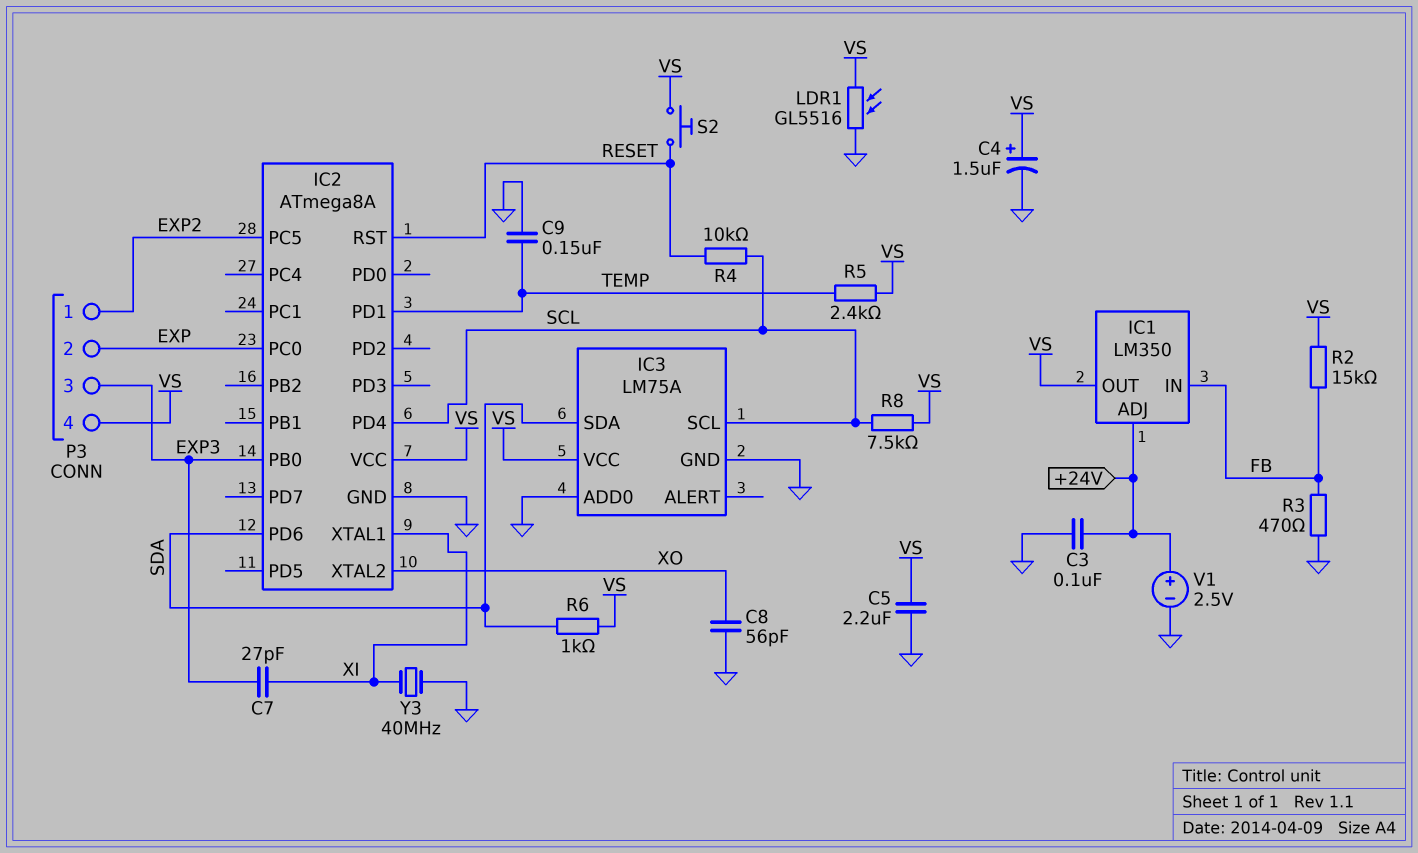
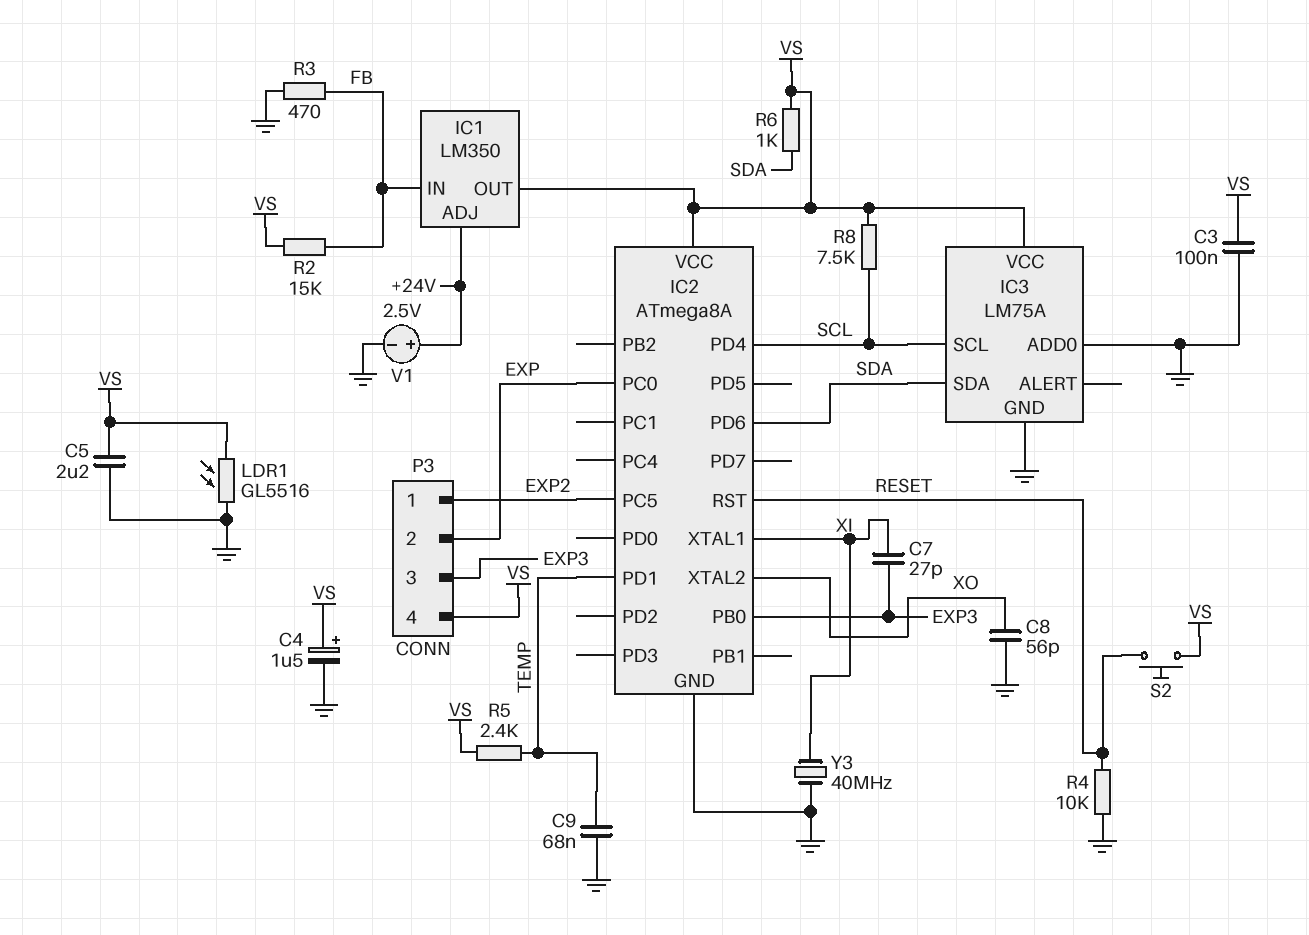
C3: 100nF (+24V, GND) -> 100nF (GND, VS)
C9: 150nF (GND, TEMP) -> 68nF (GND, TEMP)
R4: 10k (RESET, SCL) -> 10k (GND, RESET)

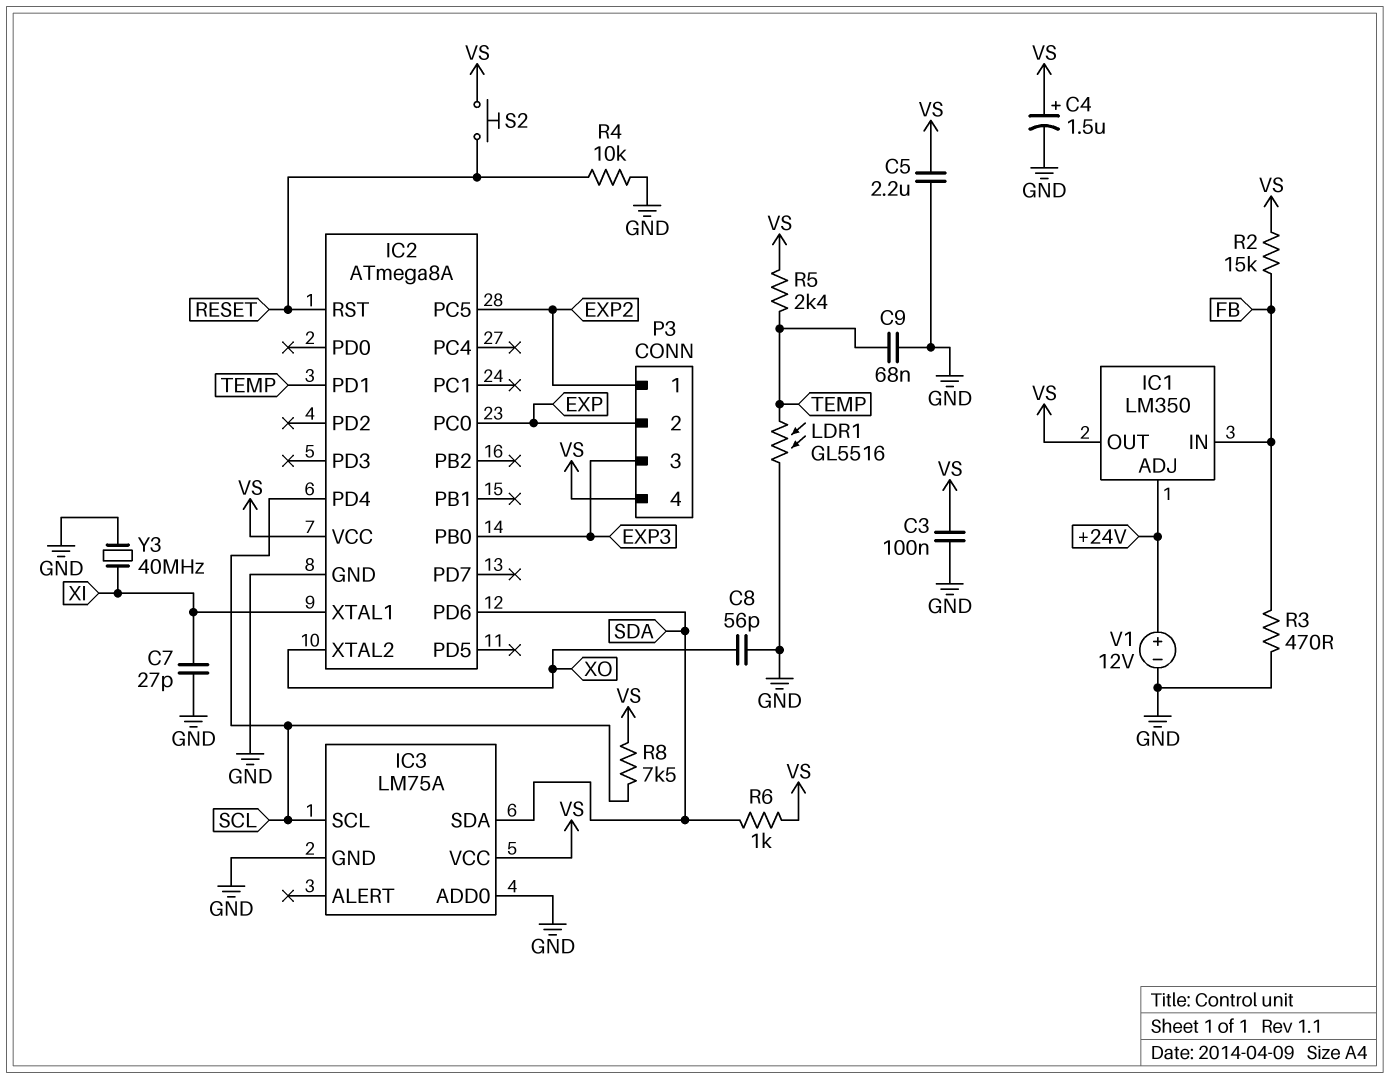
C7: 27pF (EXP3, XI) -> 27pF (GND, XI)
LDR1: GL5516 (GND, VS) -> GL5516 (GND, TEMP)
V1: 2.5V (plus +24V, minus GND) -> 12V (plus +24V, minus GND)

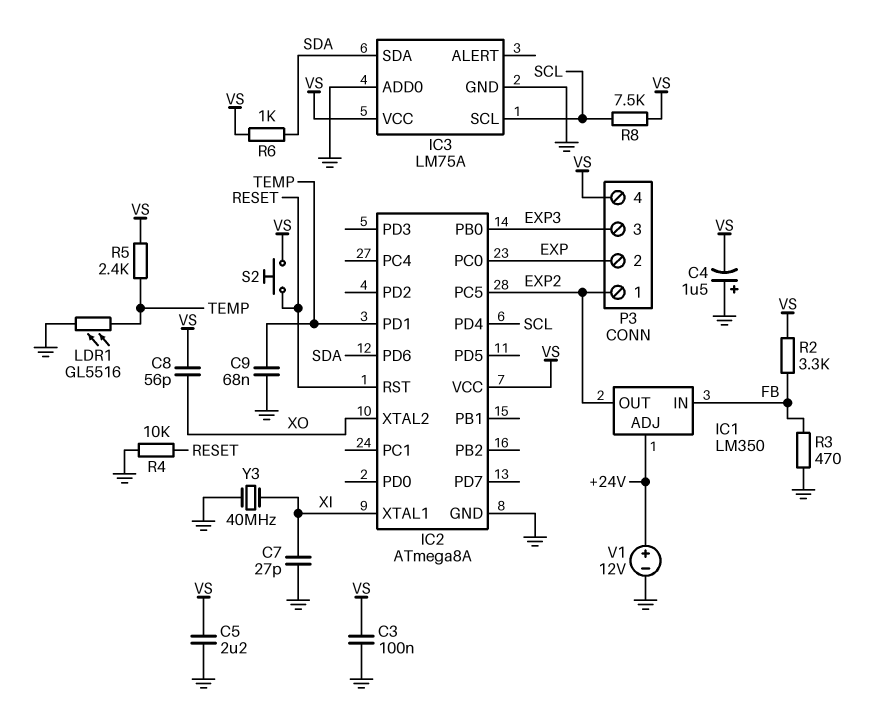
C4: 1.5uF (plus VS, minus GND) -> 1.5uF (plus GND, minus VS)
C8: 56pF (GND, XO) -> 56pF (VS, XO)
IC1 pin OUT: VS -> EXP2
R2: 15k (FB, VS) -> 3.3k (FB, VS)

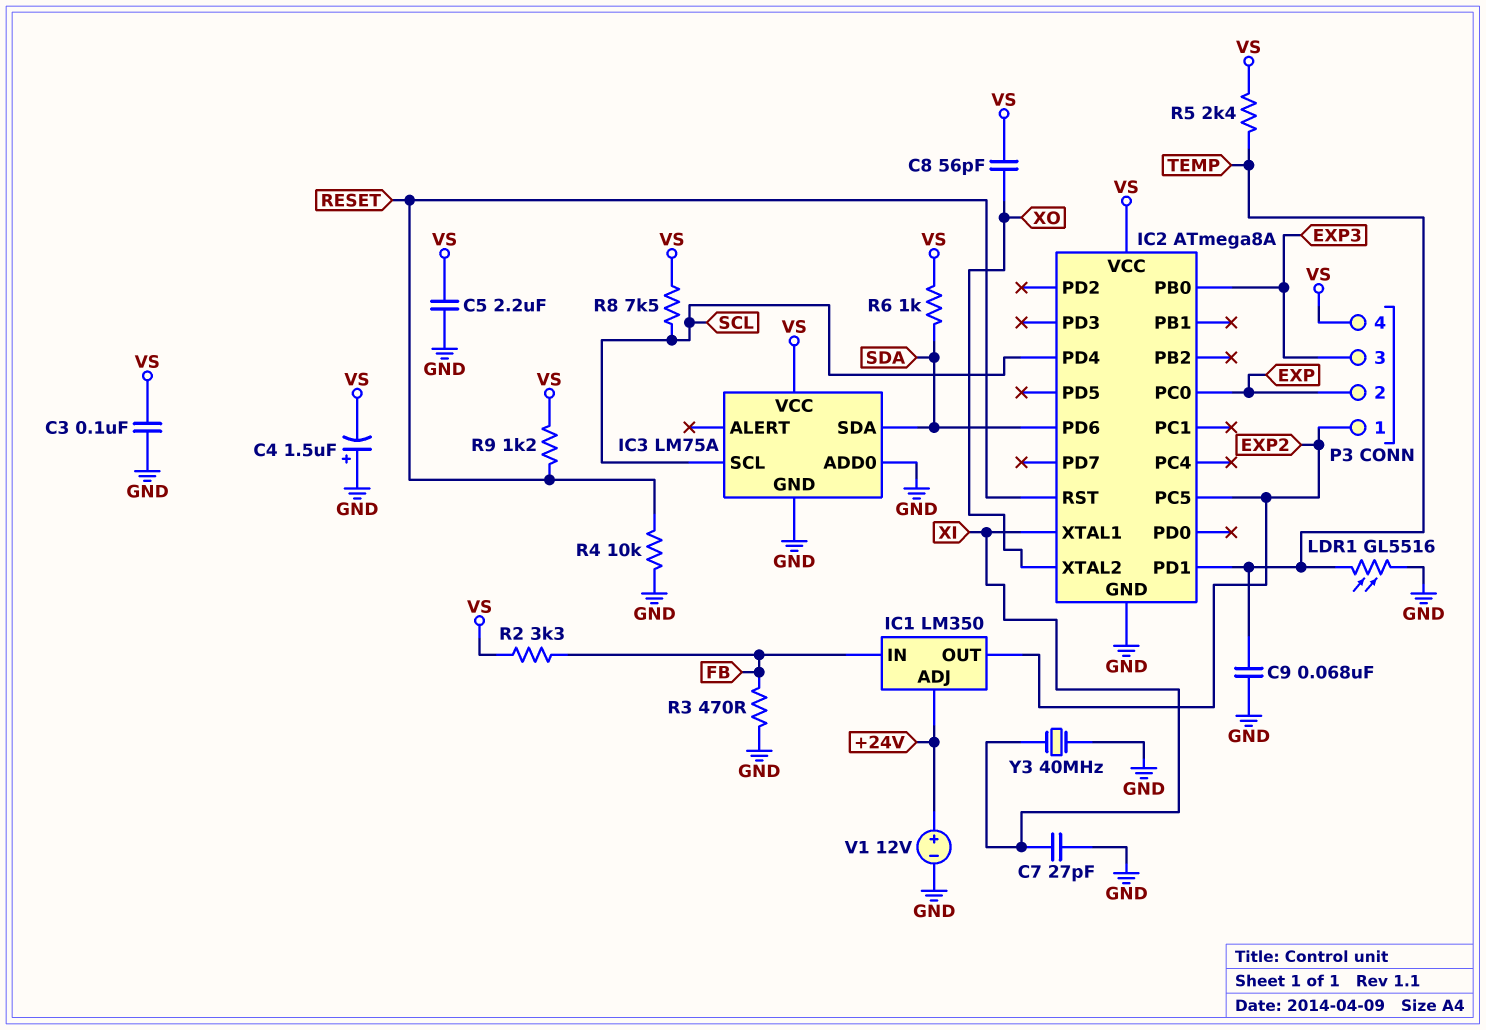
R9: none -> 1.2k (RESET, VS)
S2: button (RESET, VS) -> none

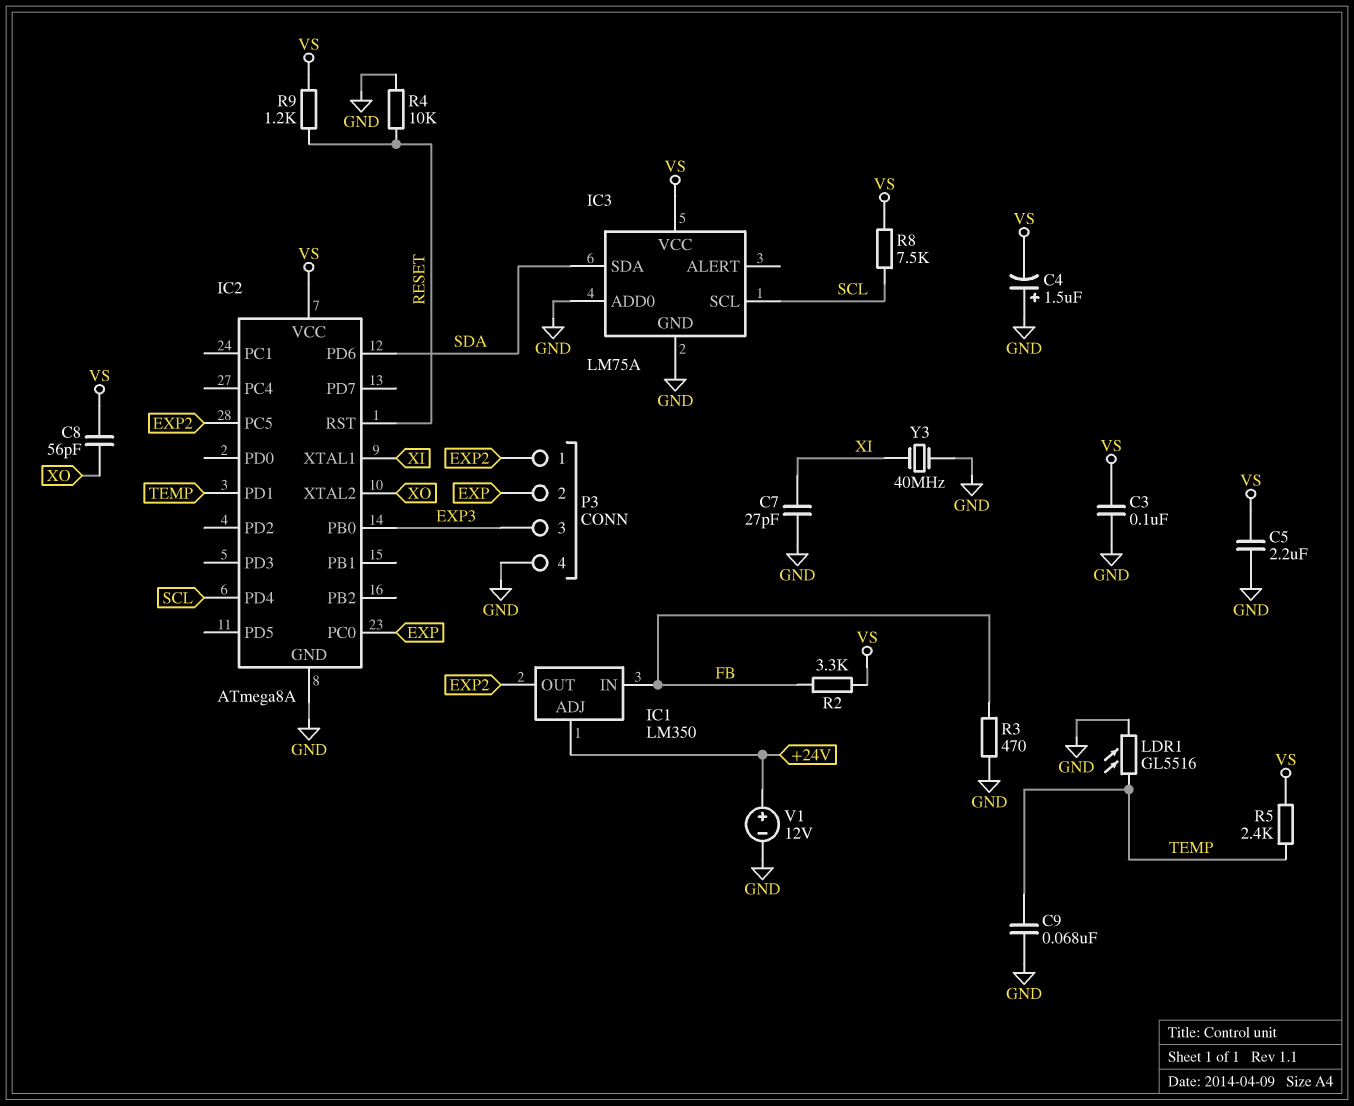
P3 pin 4: VS -> GND
R6: 1k (SDA, VS) -> none

